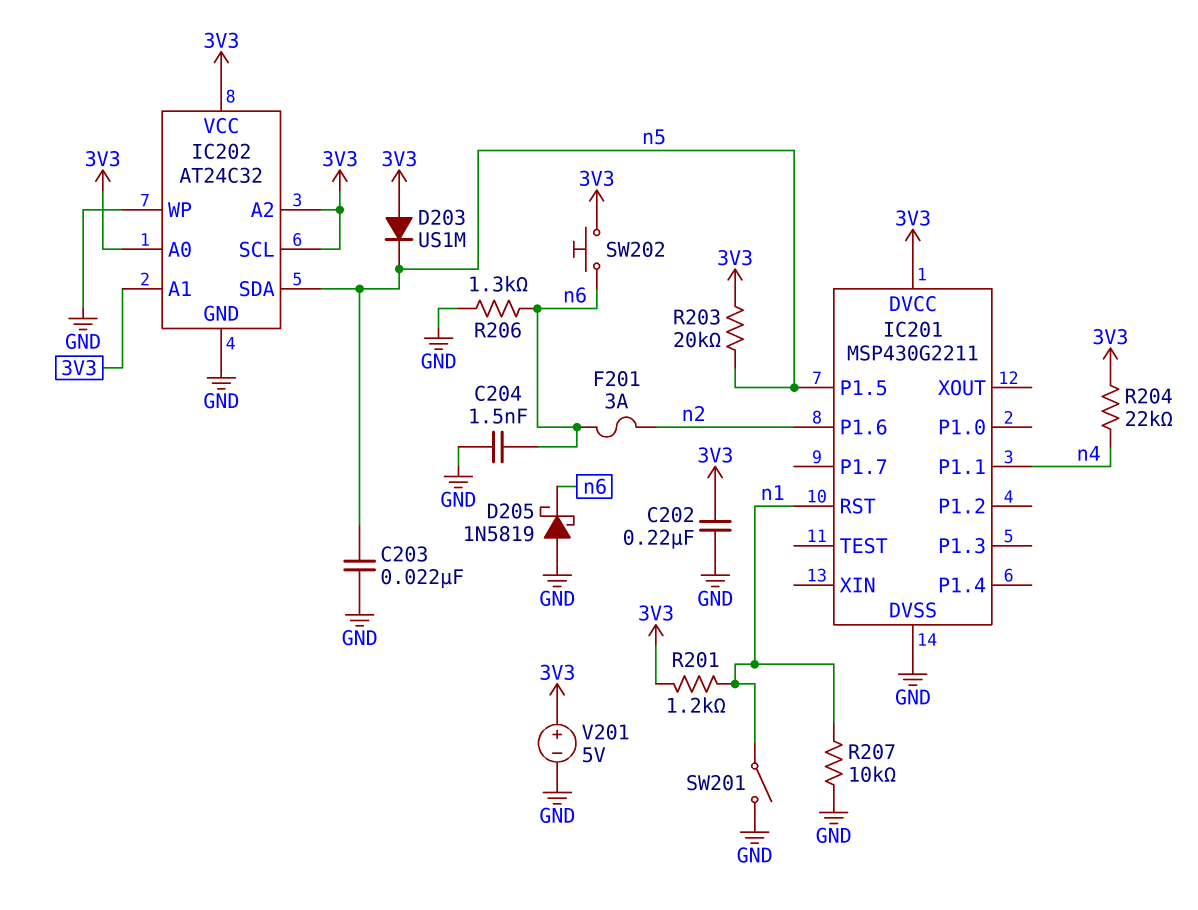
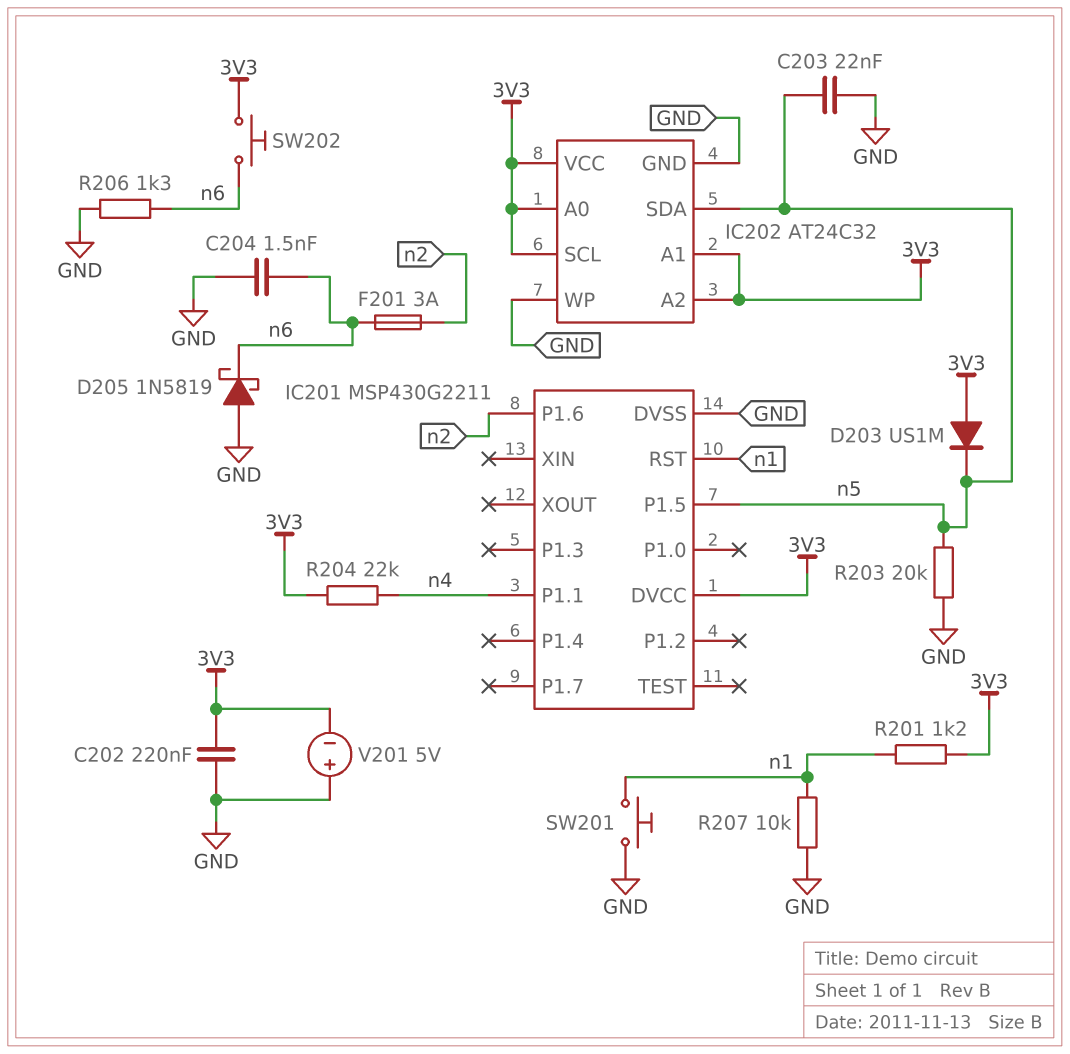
R203: 20k (3V3, n5) -> 20k (GND, n5)
SW201: switch (GND, n1) -> button (GND, n1)
V201: 5V (plus 3V3, minus GND) -> 5V (plus GND, minus 3V3)

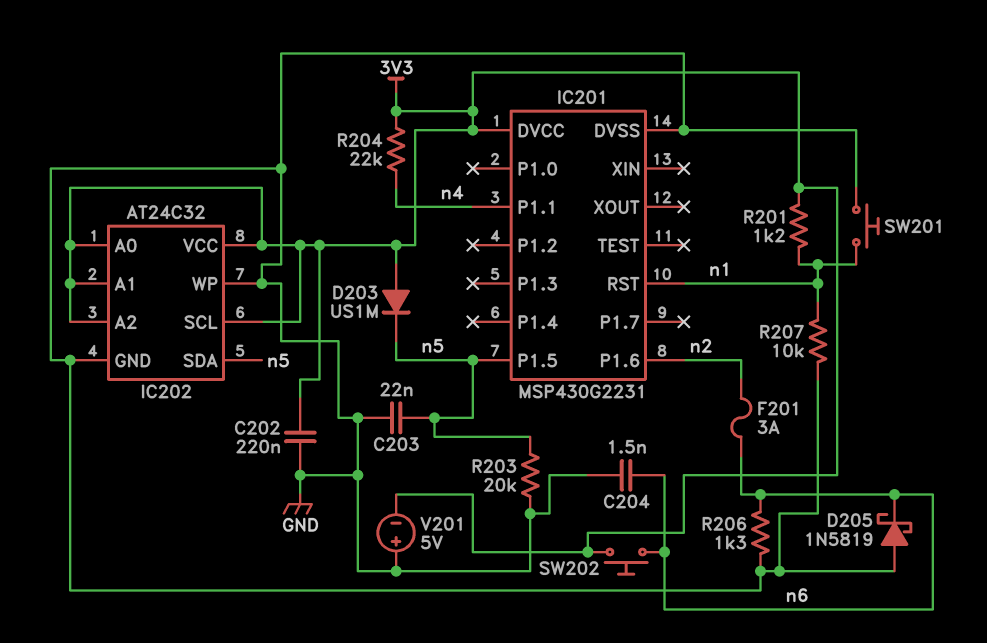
IC201: MSP430G2211 -> MSP430G2231

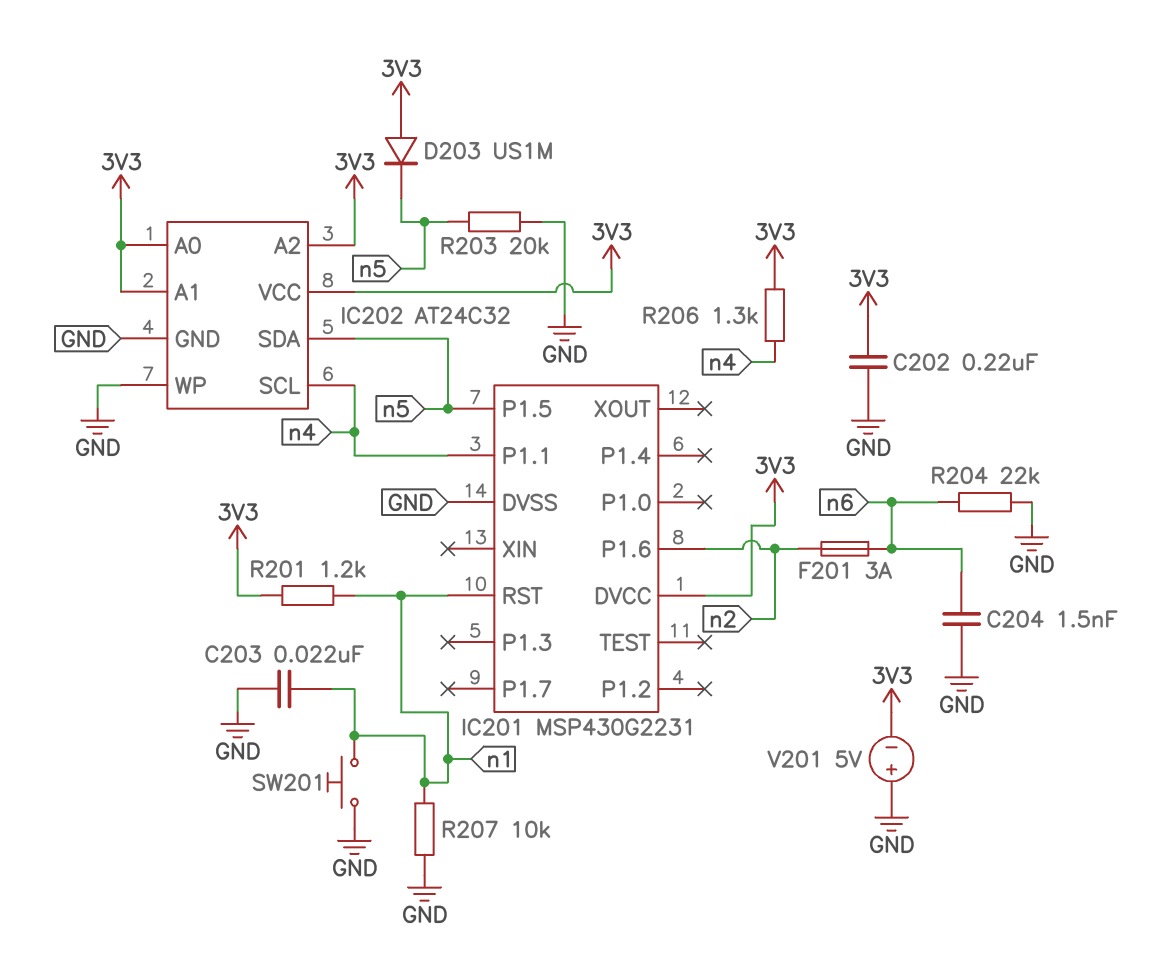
C203: 22nF (GND, n5) -> 22nF (GND, n1)
D205: schottky 1N5819 (A GND, K n6) -> none
IC202 pin SCL: 3V3 -> n4
R204: 22k (3V3, n4) -> 22k (GND, n6)
R206: 1.3k (GND, n6) -> 1.3k (3V3, n4)
SW202: button (3V3, n6) -> none

